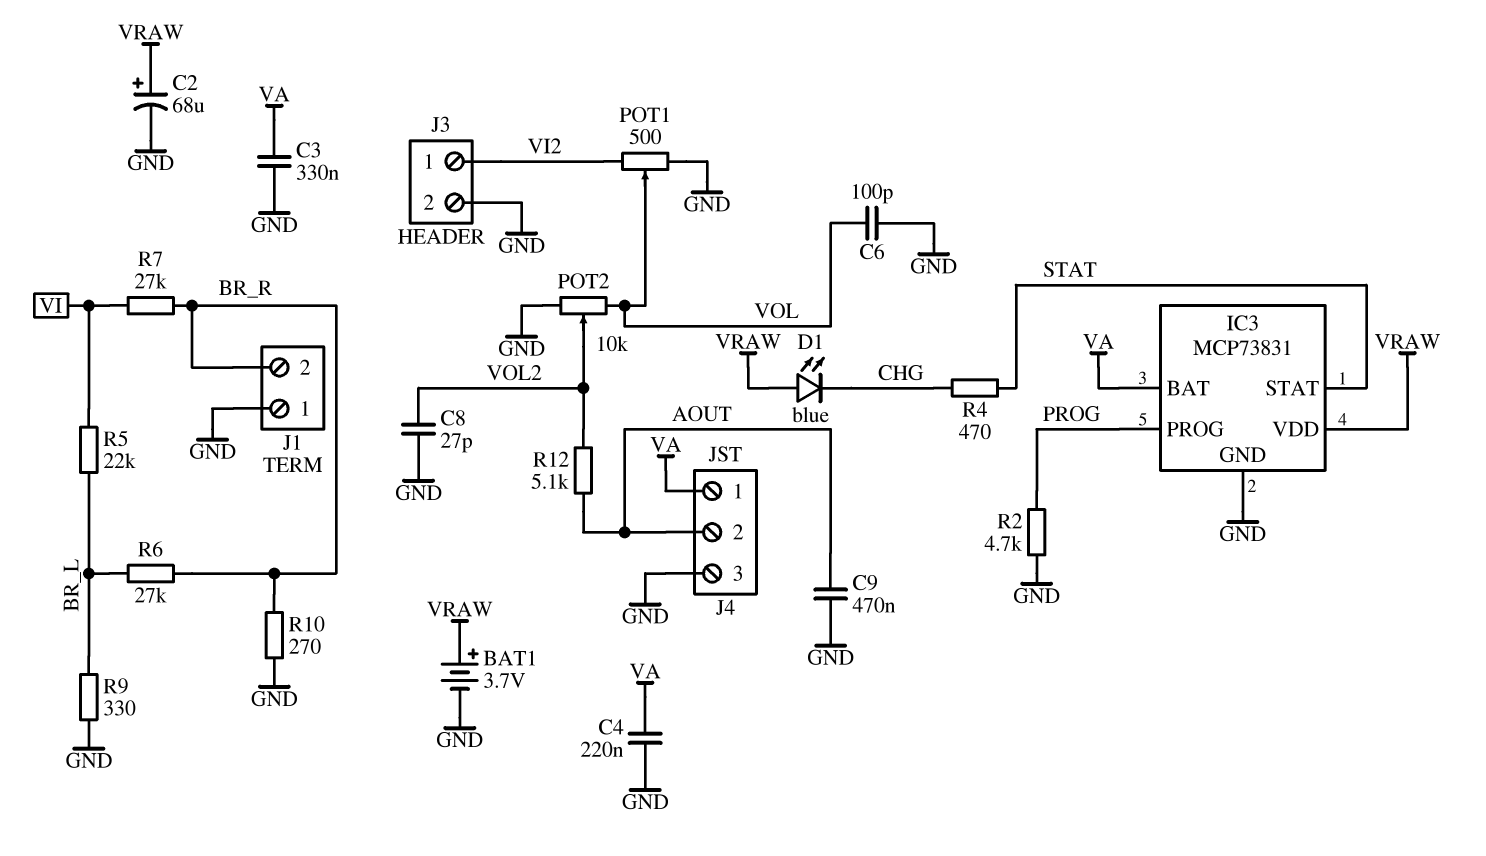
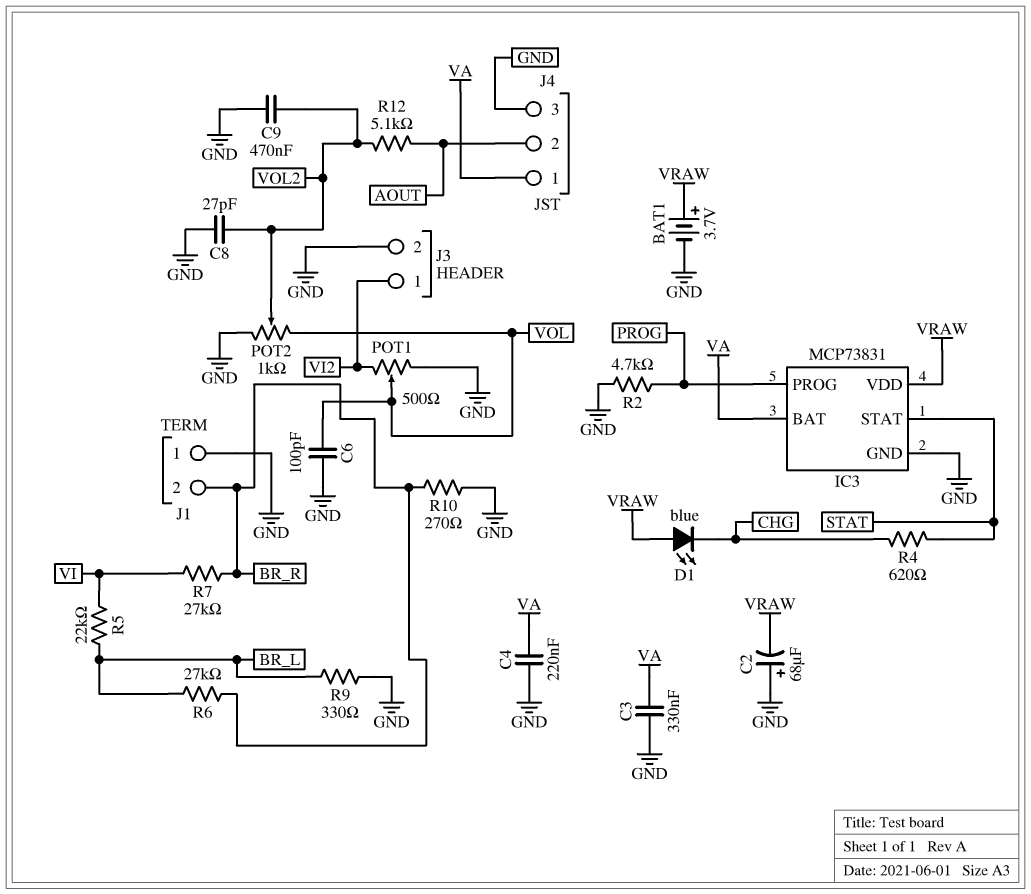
C2: 68uF (plus VRAW, minus GND) -> 68uF (plus GND, minus VRAW)
C9: 470nF (AOUT, GND) -> 470nF (GND, VOL2)
POT2: 10k (GND, VOL, wiper VOL2) -> 1k (GND, VOL, wiper VOL2)
R4: 470 (CHG, STAT) -> 620 (CHG, STAT)

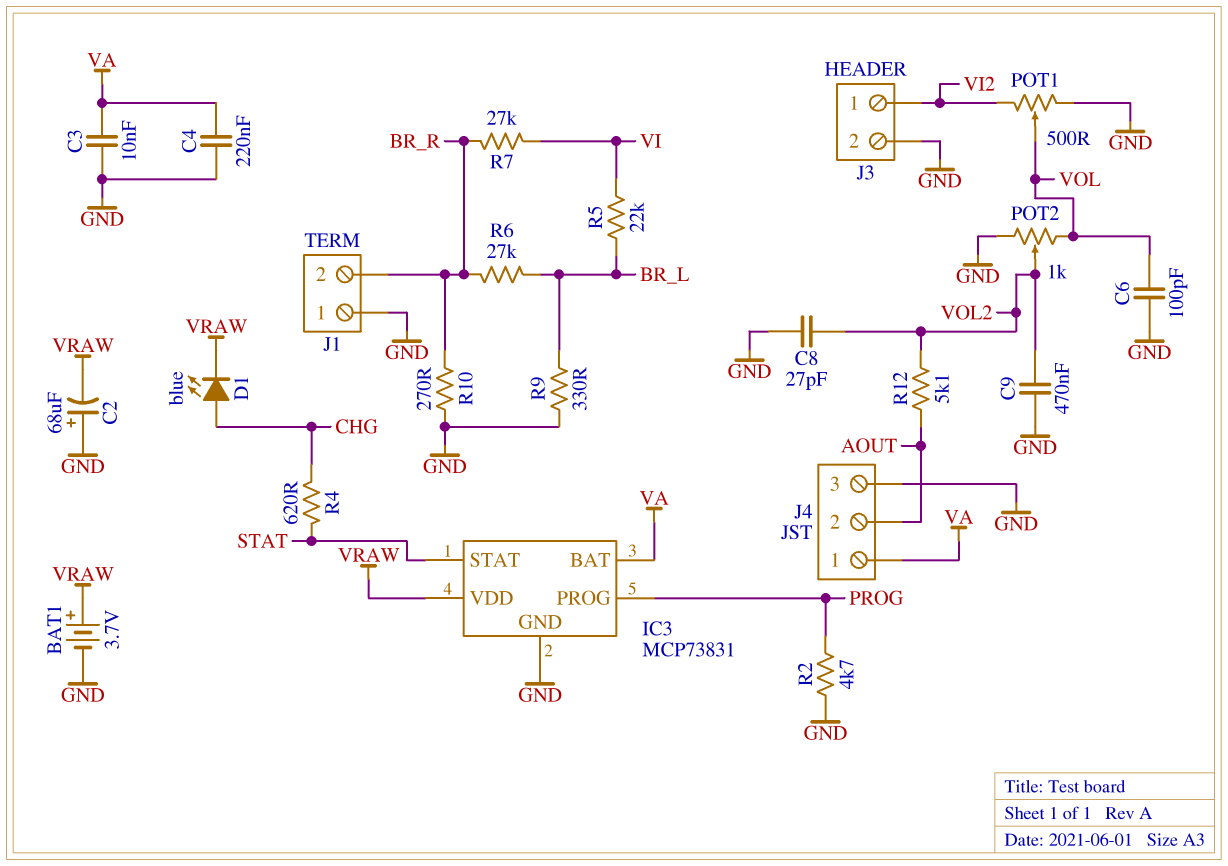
C3: 330nF (GND, VA) -> 10nF (GND, VA)
D1: LED blue (A VRAW, K CHG) -> LED blue (A CHG, K VRAW)

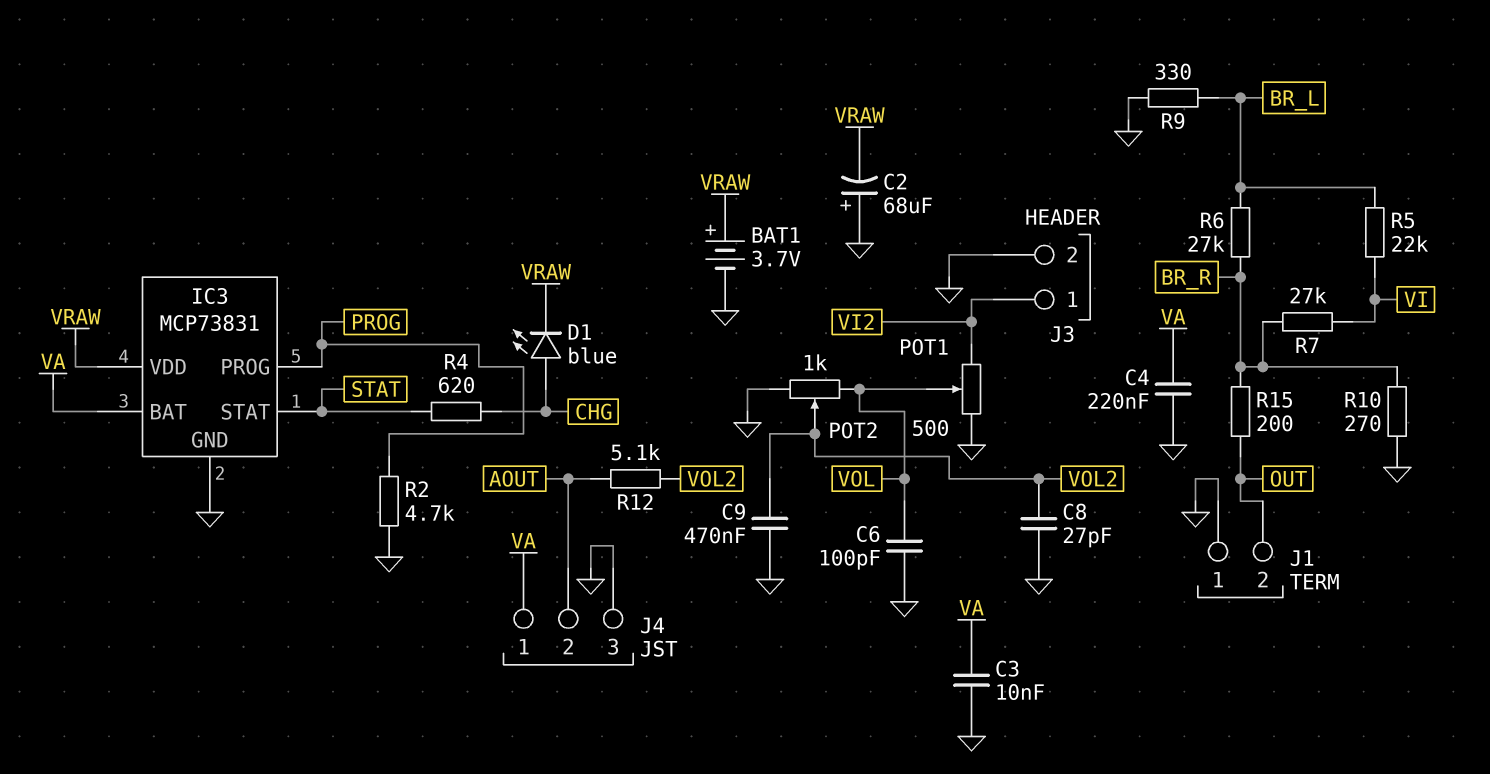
J1 pin 2: BR_R -> OUT
R15: none -> 200 (BR_R, OUT)

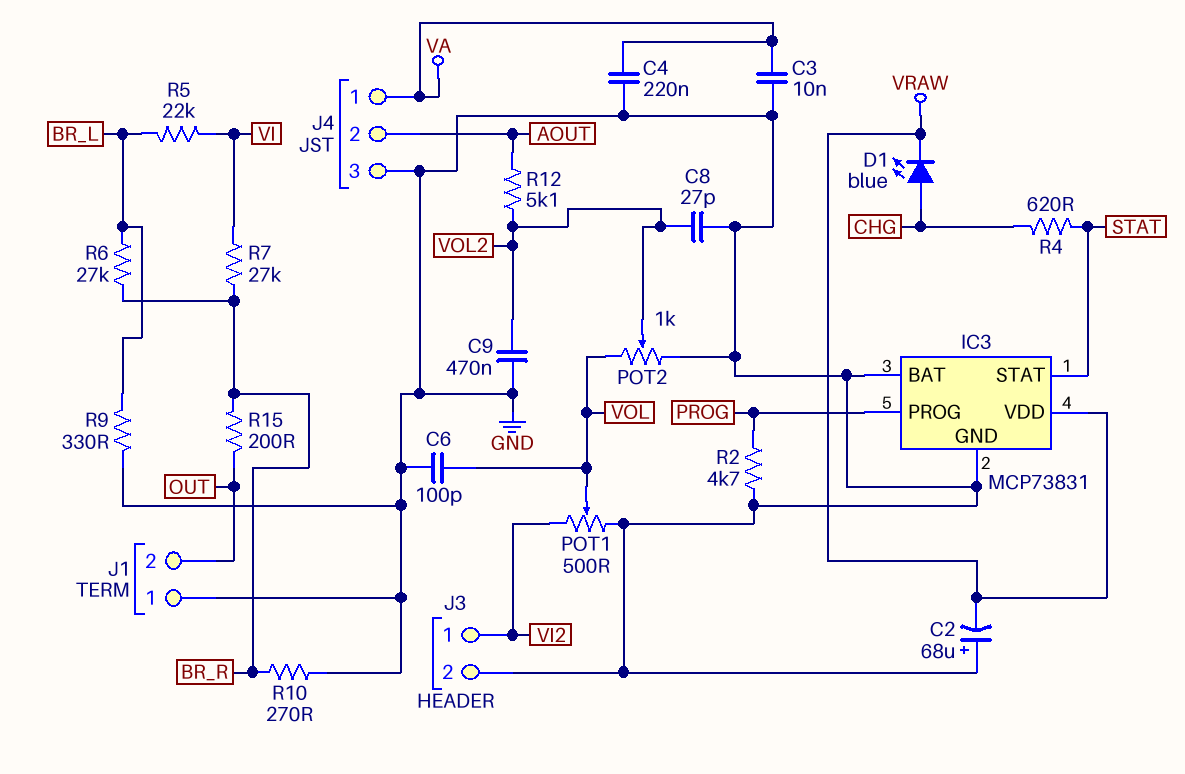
BAT1: 3.7V (plus VRAW, minus GND) -> none
IC3 pin BAT: VA -> GND

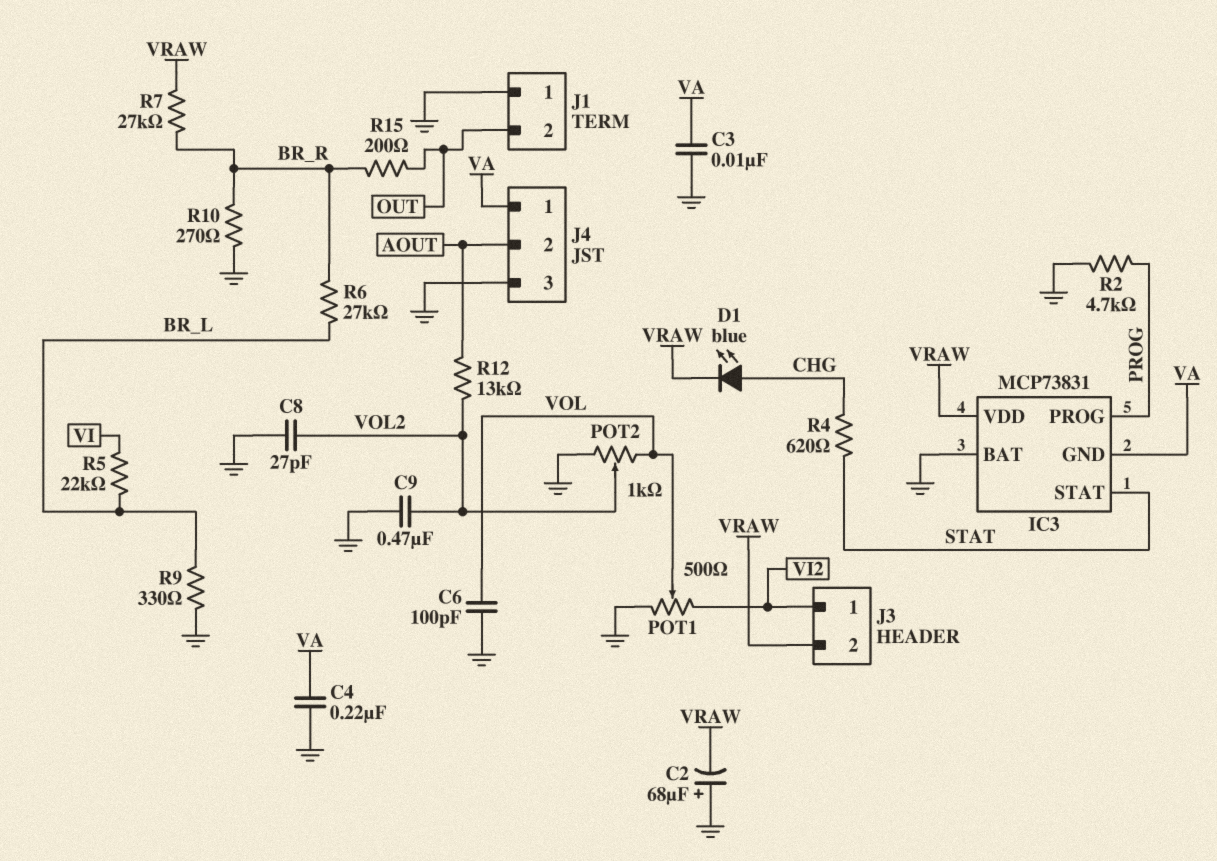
IC3 pin GND: GND -> VA
J3 pin 2: GND -> VRAW
R7: 27k (BR_R, VI) -> 27k (BR_R, VRAW)
R12: 5.1k (AOUT, VOL2) -> 13k (AOUT, VOL2)

